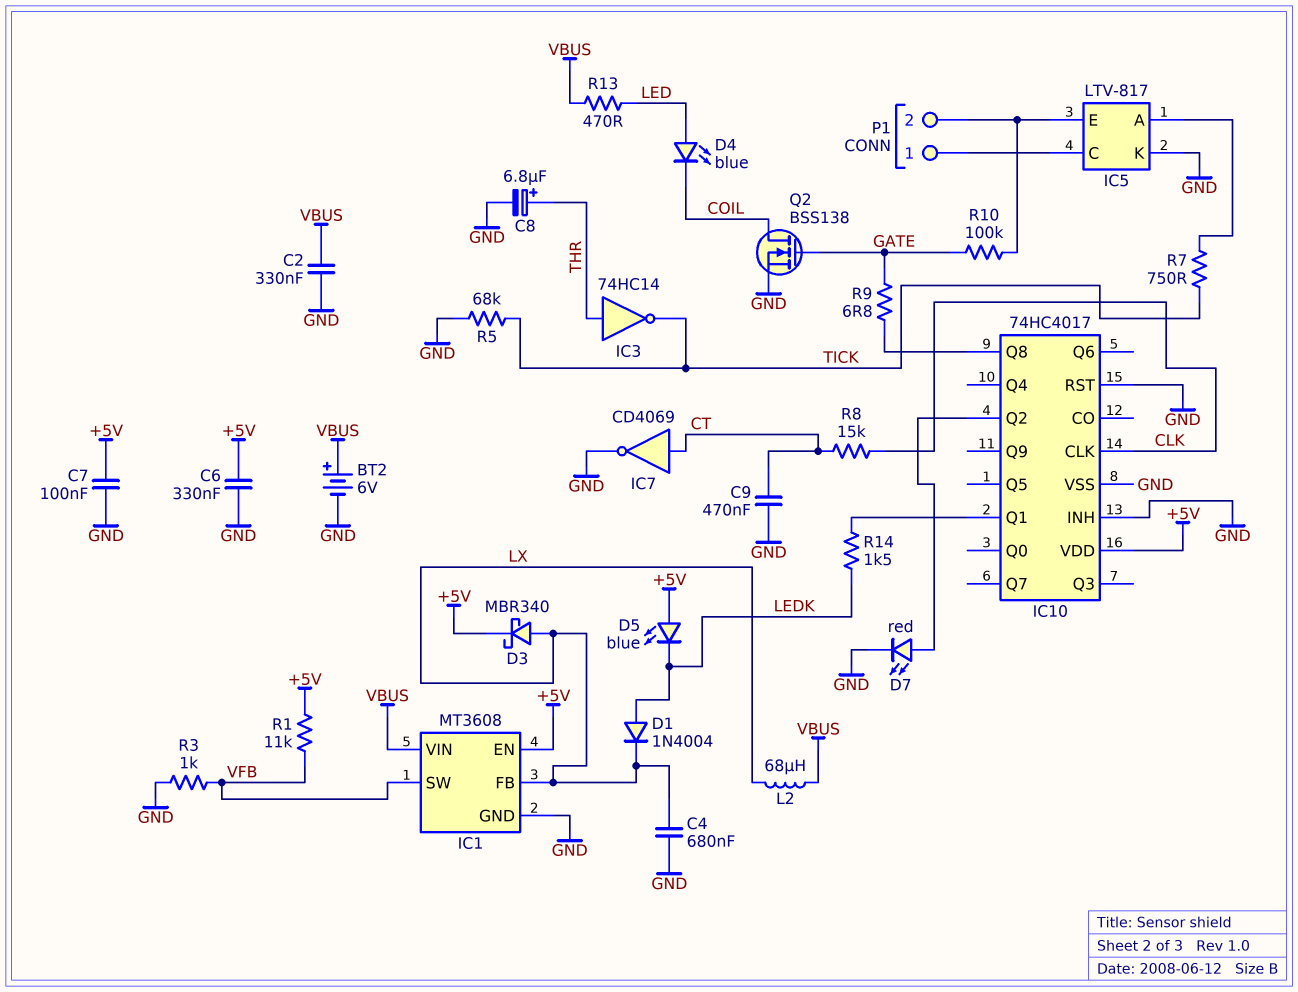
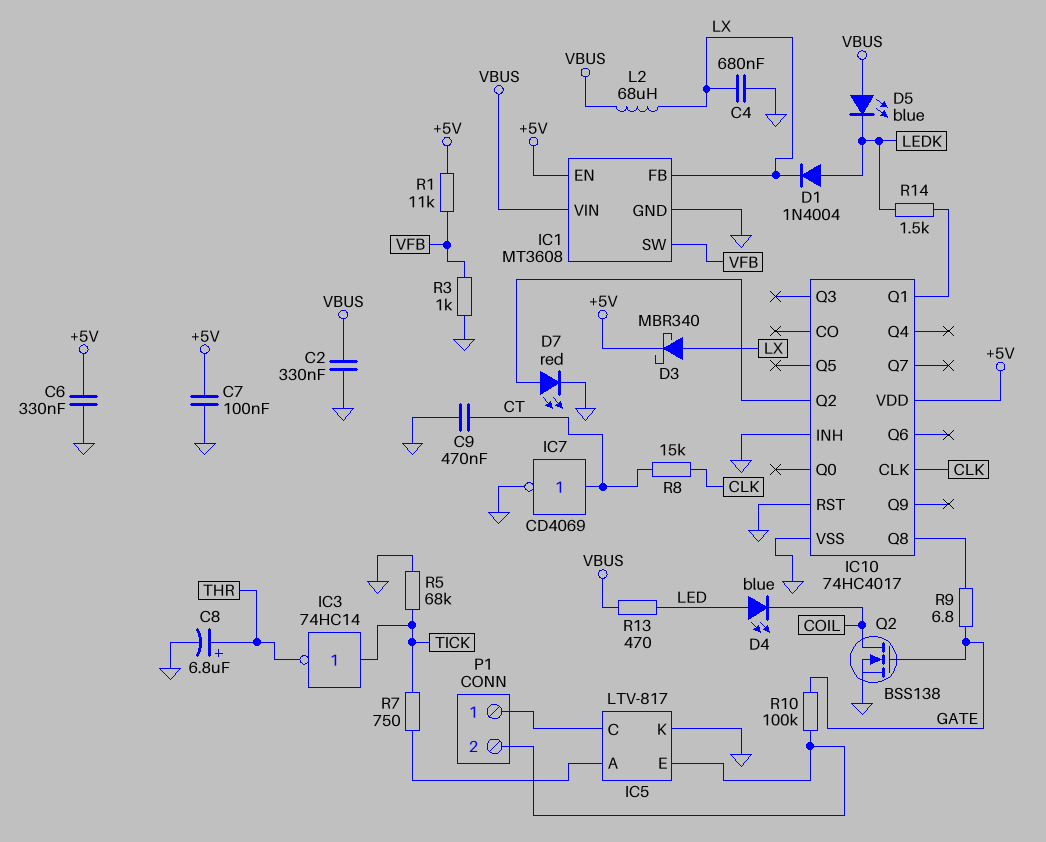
BT2: 6V (plus VBUS, minus GND) -> none
D5: LED blue (A +5V, K LEDK) -> LED blue (A VBUS, K LEDK)
IC3: NOT 74HC14 (in THR, out TICK) -> NOT 74HC14 (in TICK, out THR)

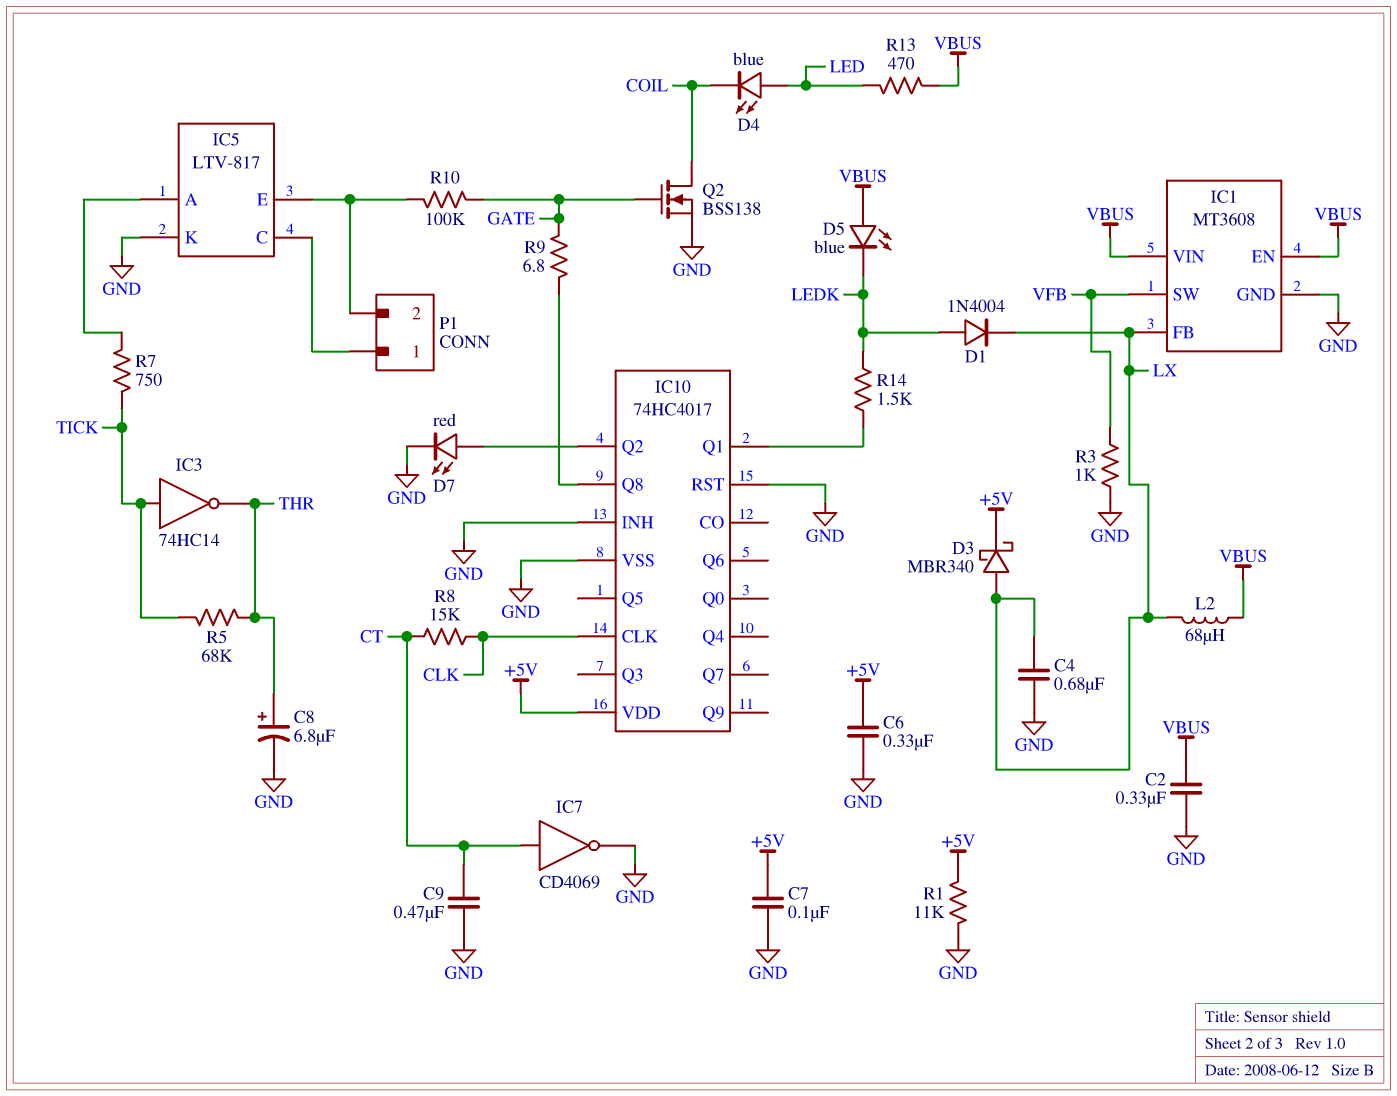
IC1 pin EN: +5V -> VBUS
R1: 11k (+5V, VFB) -> 11k (+5V, GND)
R5: 68k (GND, TICK) -> 68k (THR, TICK)

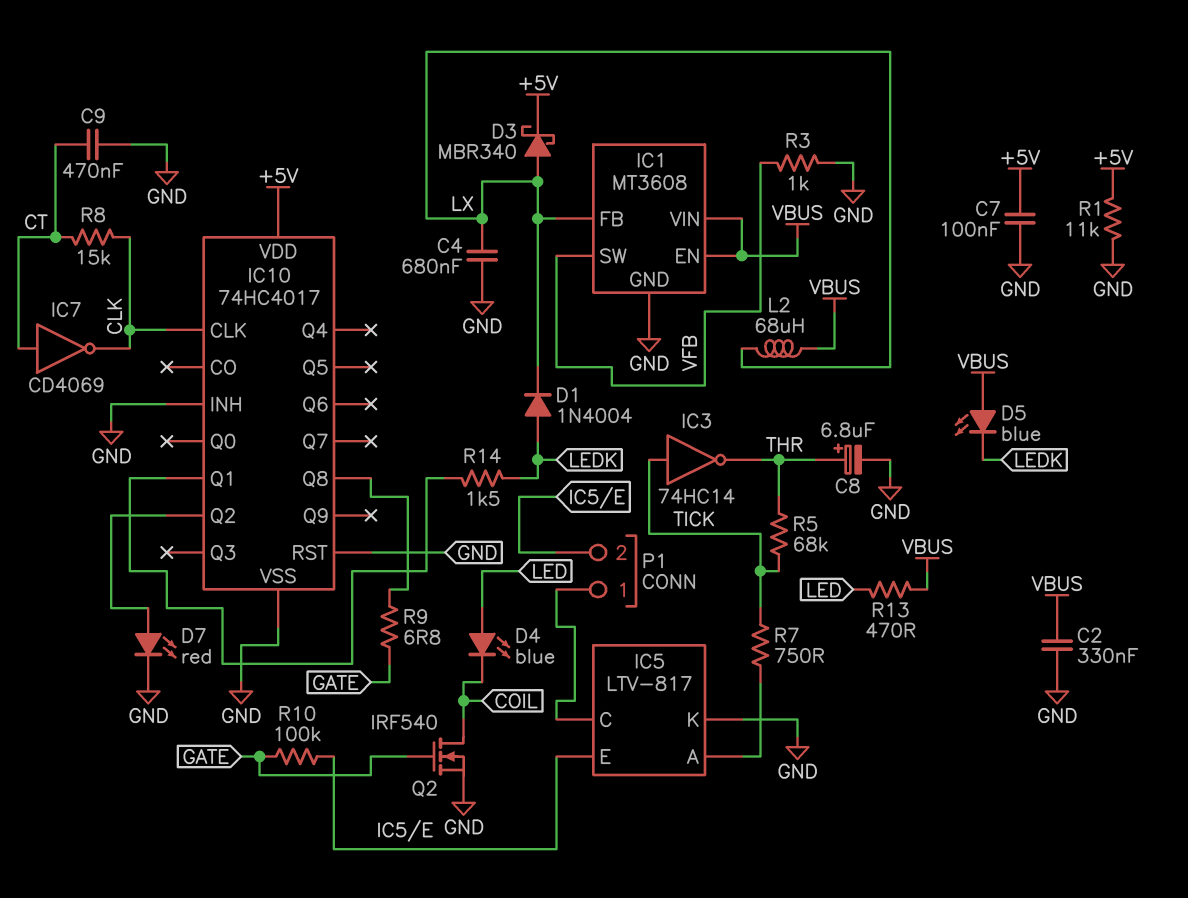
C6: 330nF (+5V, GND) -> none
IC7: NOT CD4069 (in CT, out GND) -> NOT CD4069 (in CT, out CLK)
Q2: NMOS BSS138 (G GATE, D COIL, S GND) -> NMOS IRF540 (G GATE, D COIL, S GND)

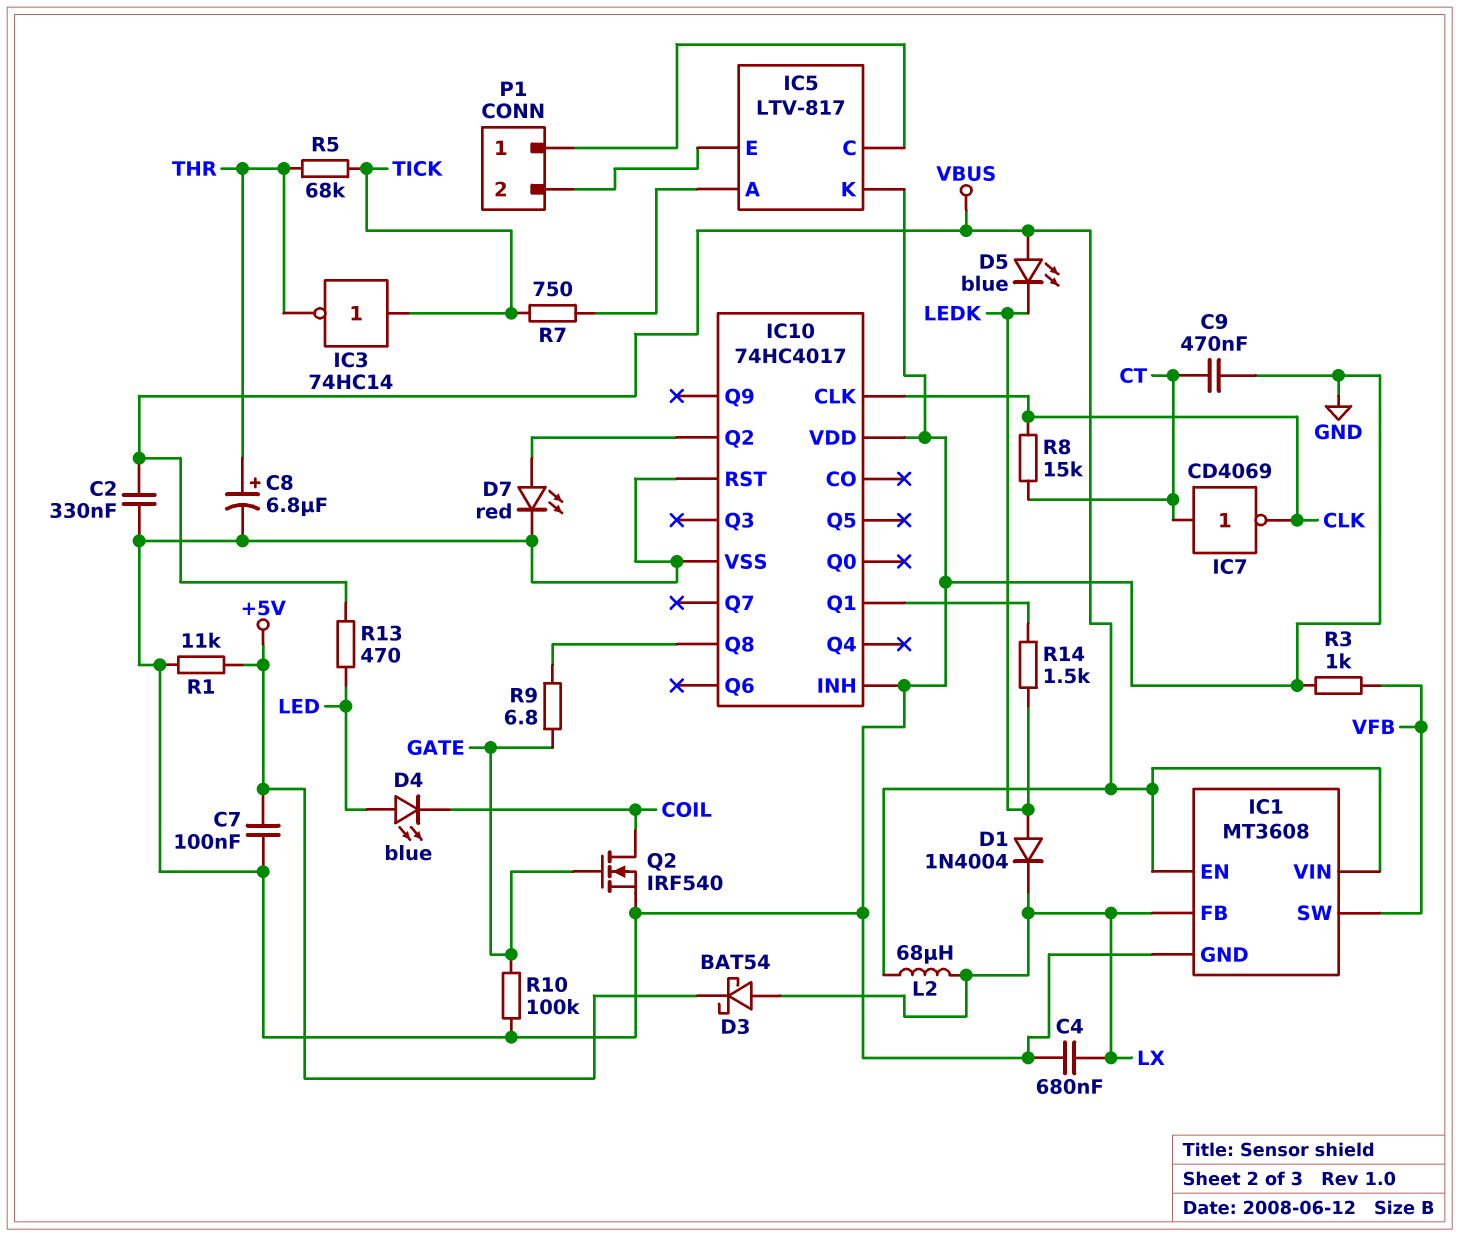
D3: schottky MBR340 (A LX, K +5V) -> schottky BAT54 (A LX, K +5V)
IC10 pin VDD: +5V -> GND
R10: 100k (GATE, IC5/E) -> 100k (GATE, GND)

